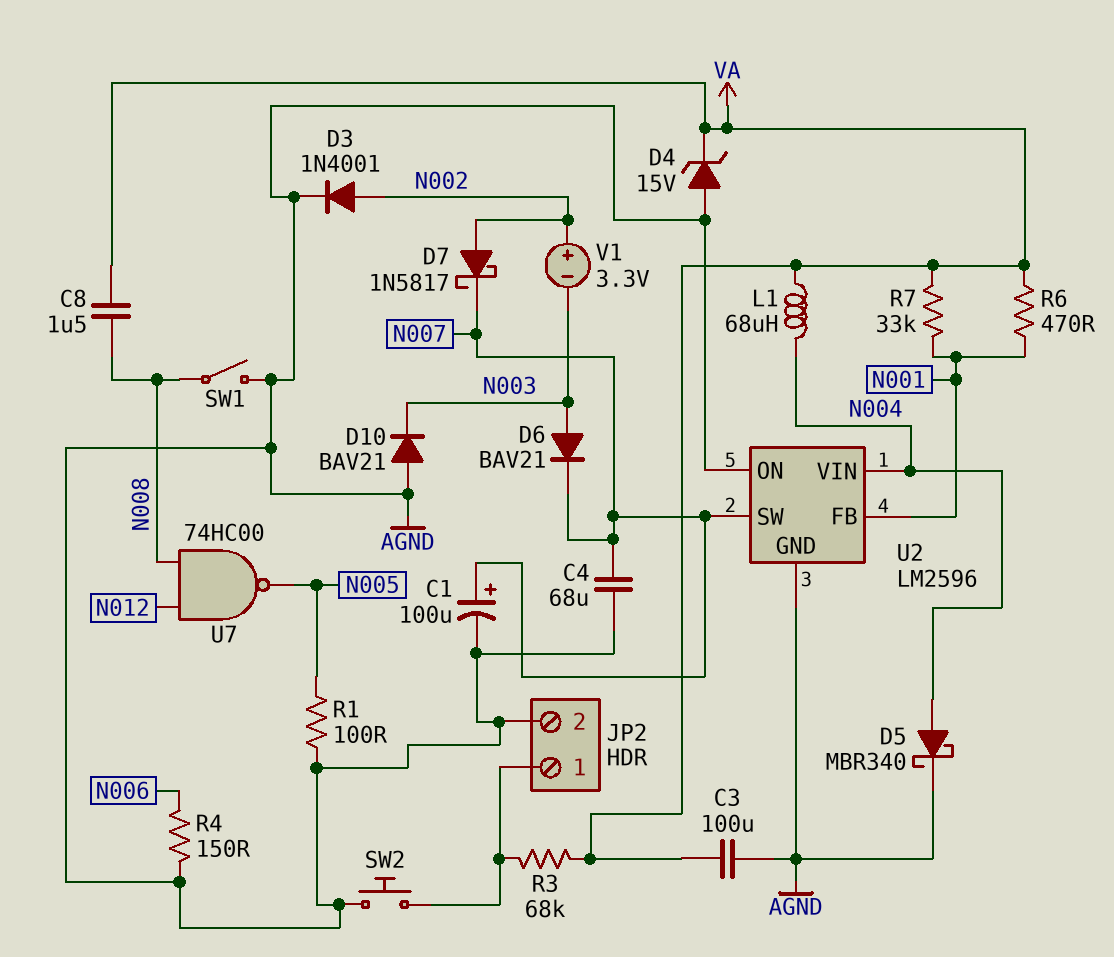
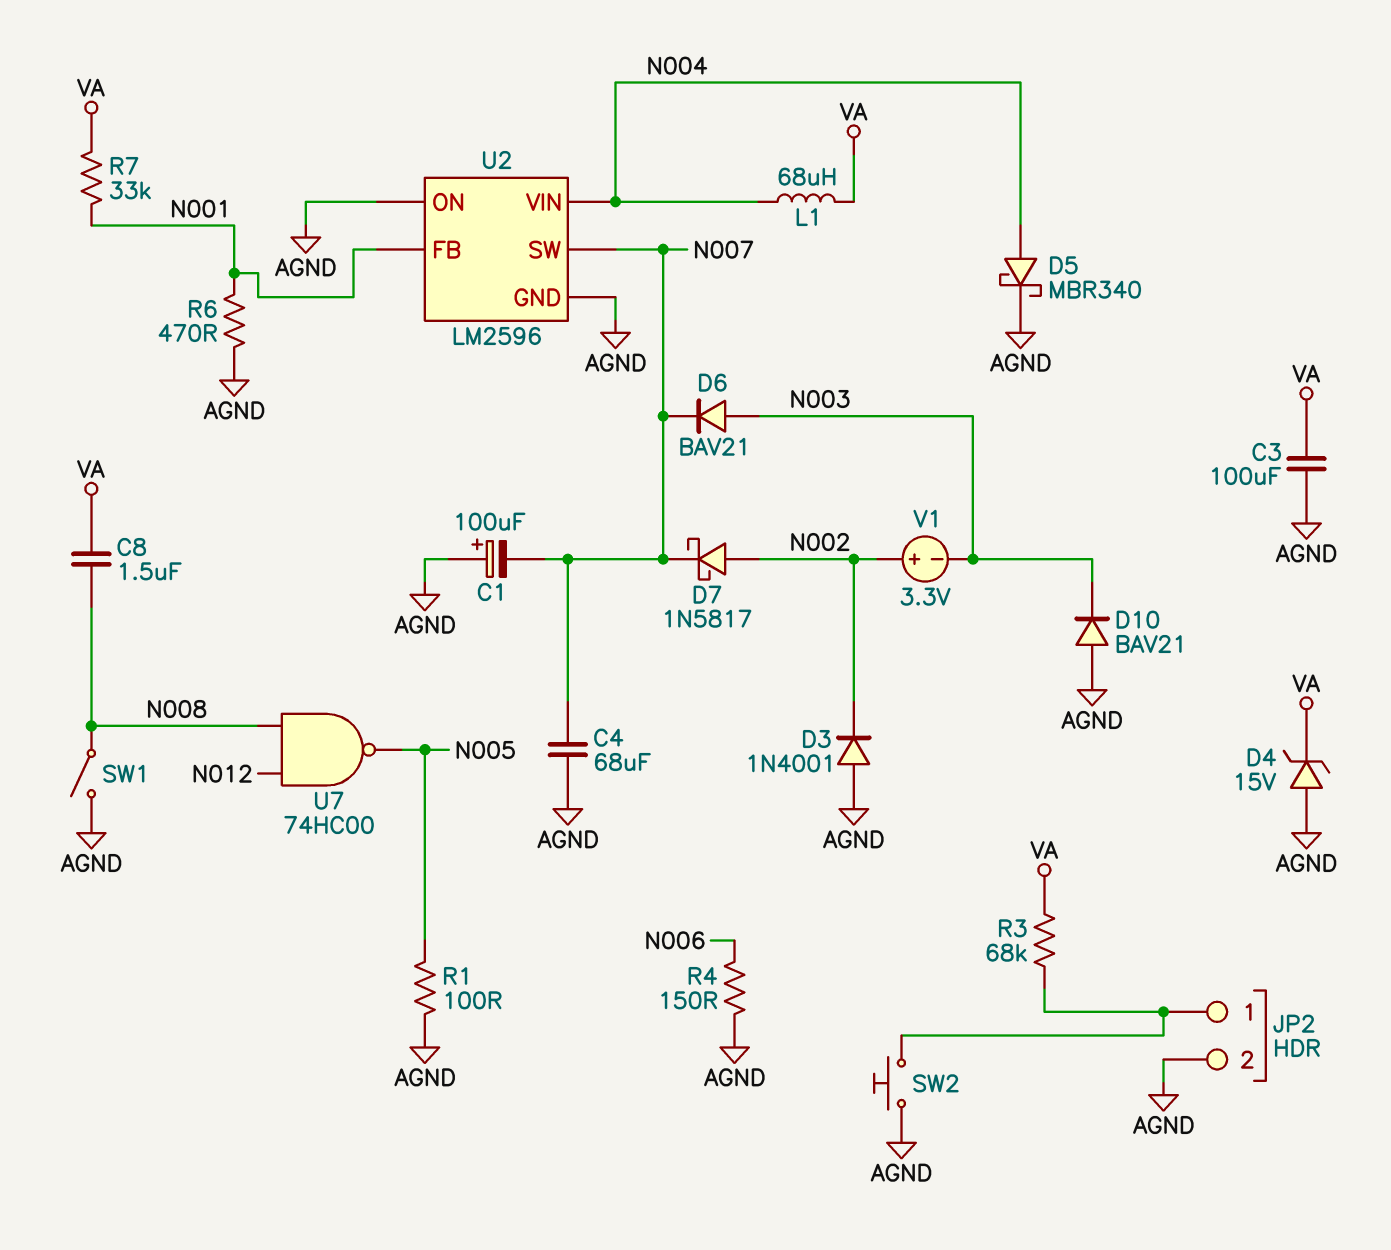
C1: 100uF (plus N007, minus AGND) -> 100uF (plus AGND, minus N007)
D3: diode 1N4001 (A N002, K AGND) -> diode 1N4001 (A AGND, K N002)
R6: 470 (N001, VA) -> 470 (AGND, N001)

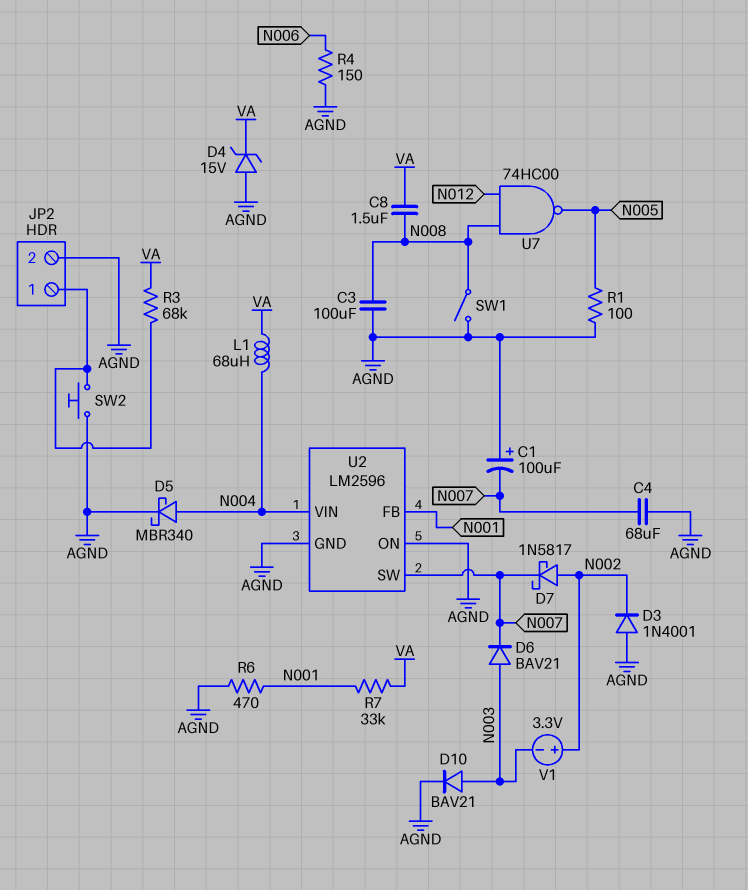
C3: 100uF (AGND, VA) -> 100uF (AGND, N008)
D10: diode BAV21 (A AGND, K N003) -> diode BAV21 (A N003, K AGND)

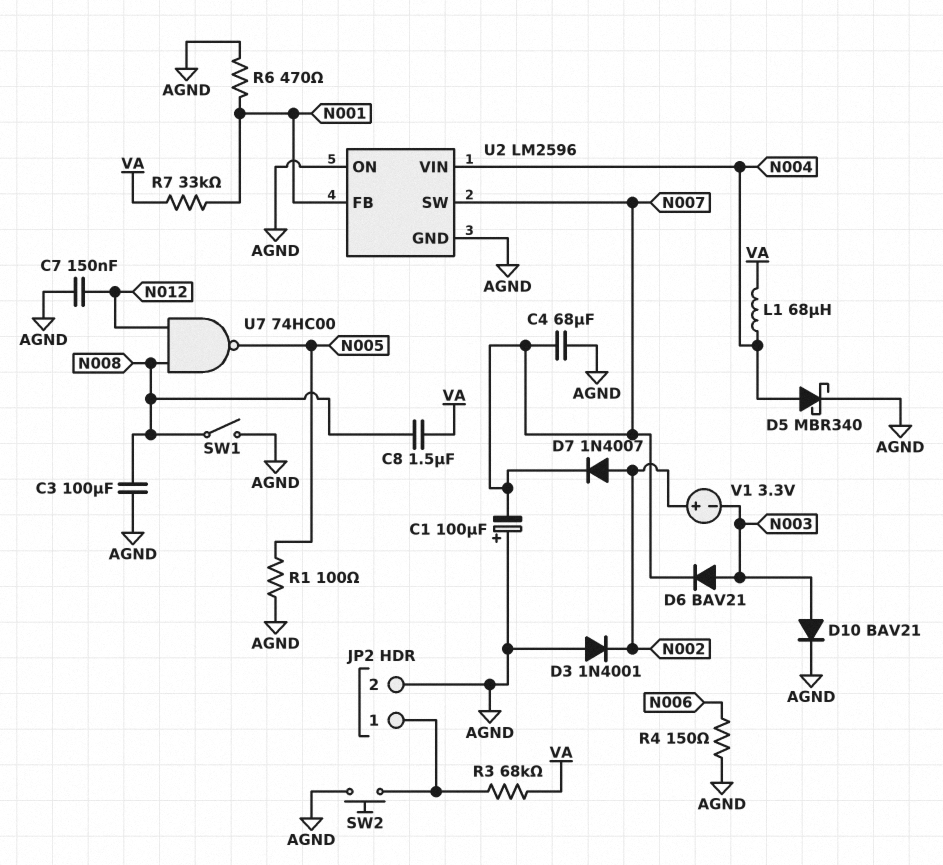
C7: none -> 150nF (AGND, N012)
D4: zener 15V (A AGND, K VA) -> none
D7: schottky 1N5817 (A N002, K N007) -> diode 1N4007 (A N002, K N007)

